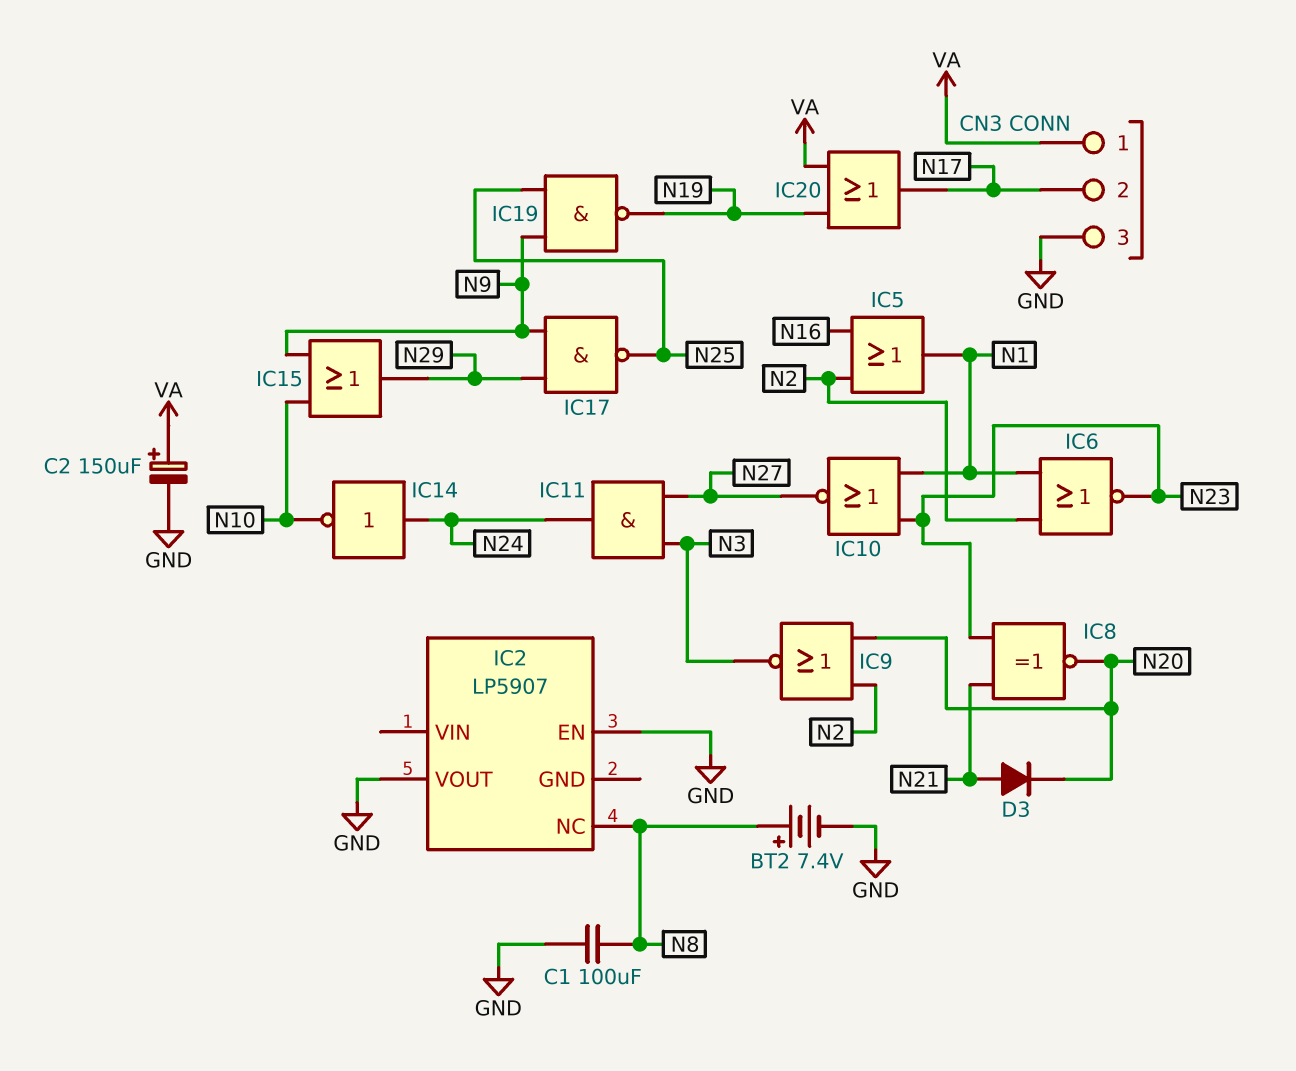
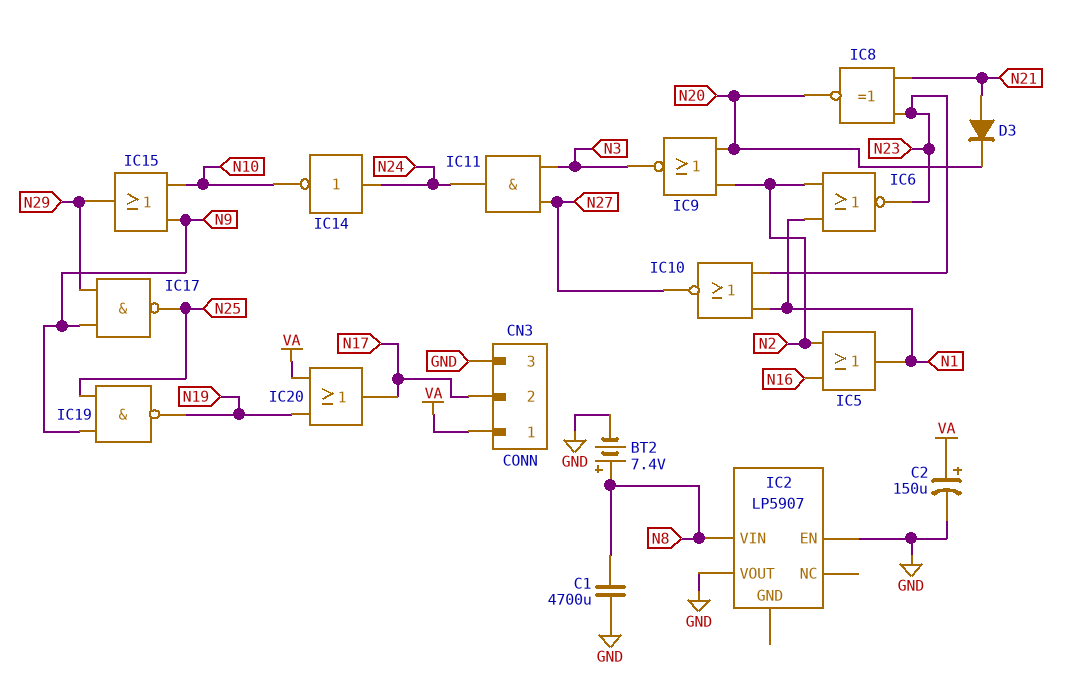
C1: 100uF (GND, N8) -> 4700uF (GND, N8)
IC2 pin NC: N8 -> none
IC2 pin VIN: none -> N8

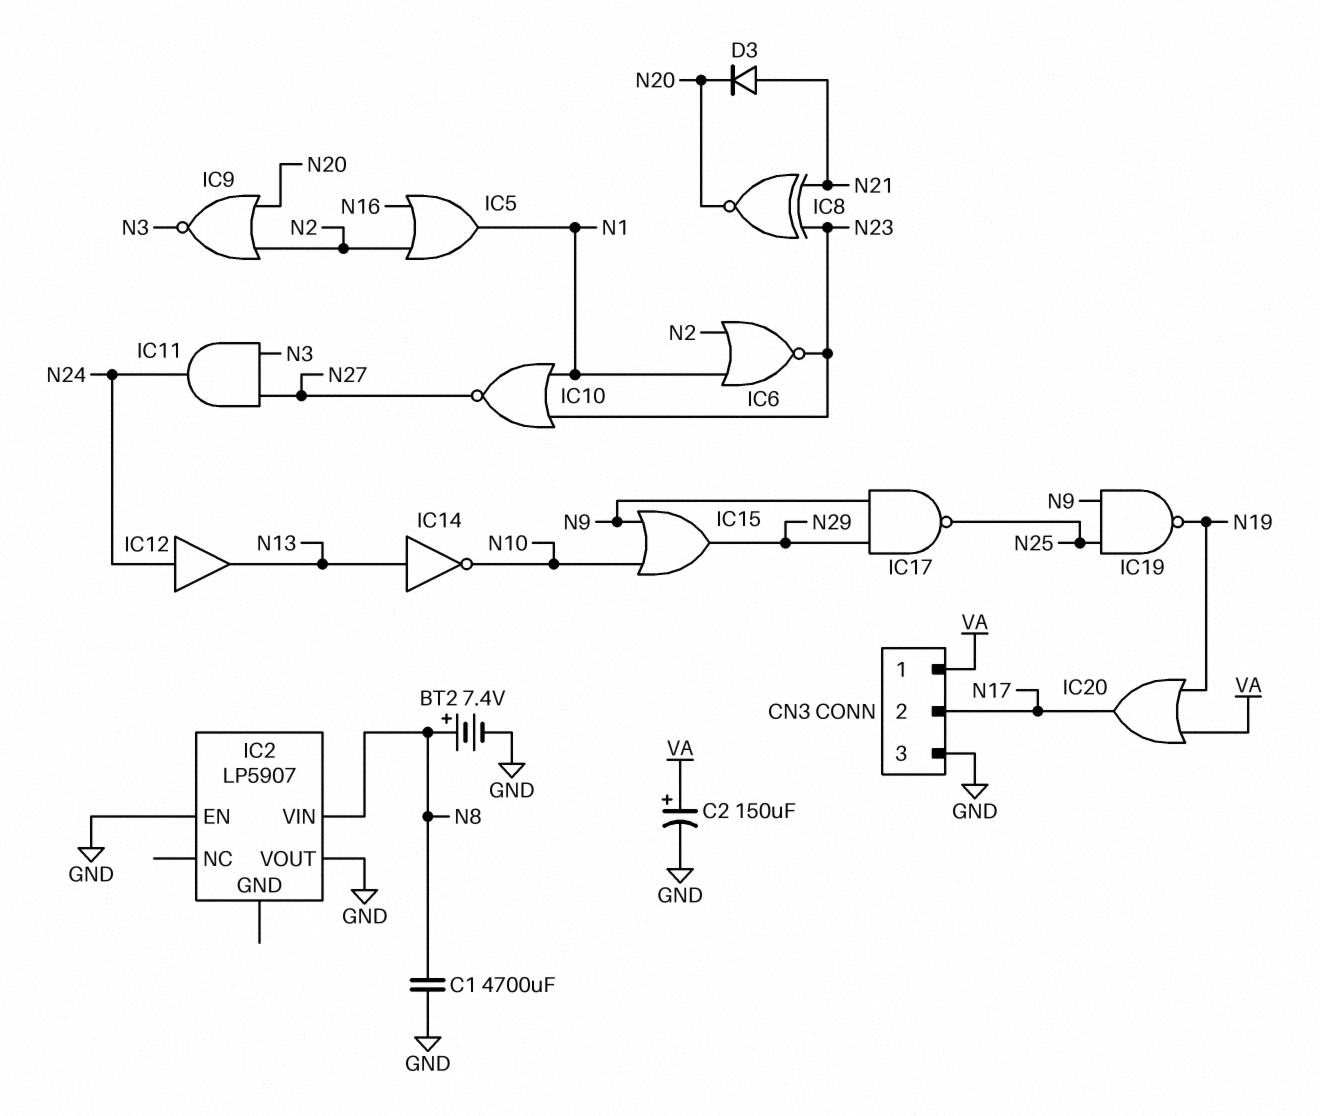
IC12: none -> buffer (in N24, out N13)
IC14: NOT (in N24, out N10) -> NOT (in N13, out N10)

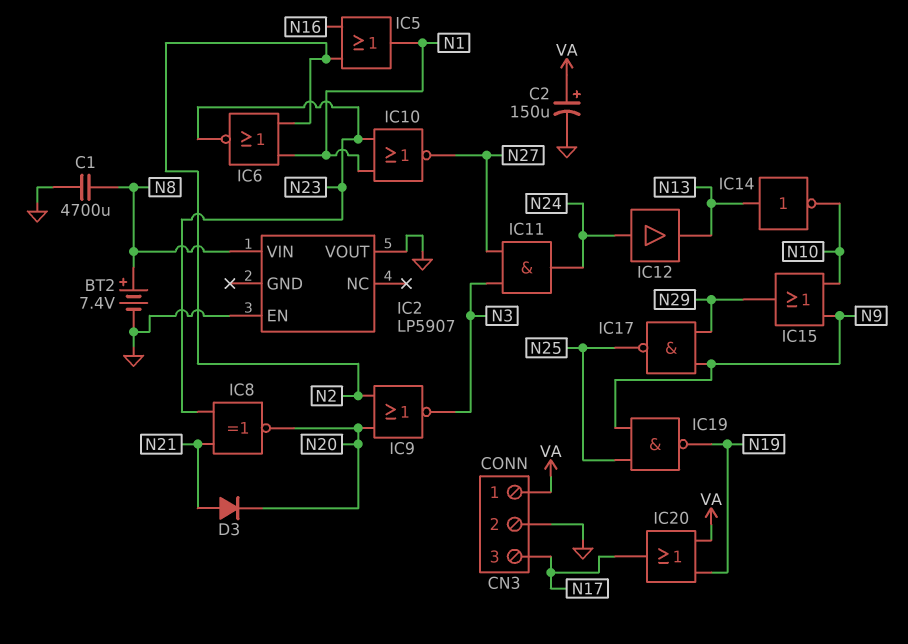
CN3 pin 2: N17 -> GND
CN3 pin 3: GND -> N17

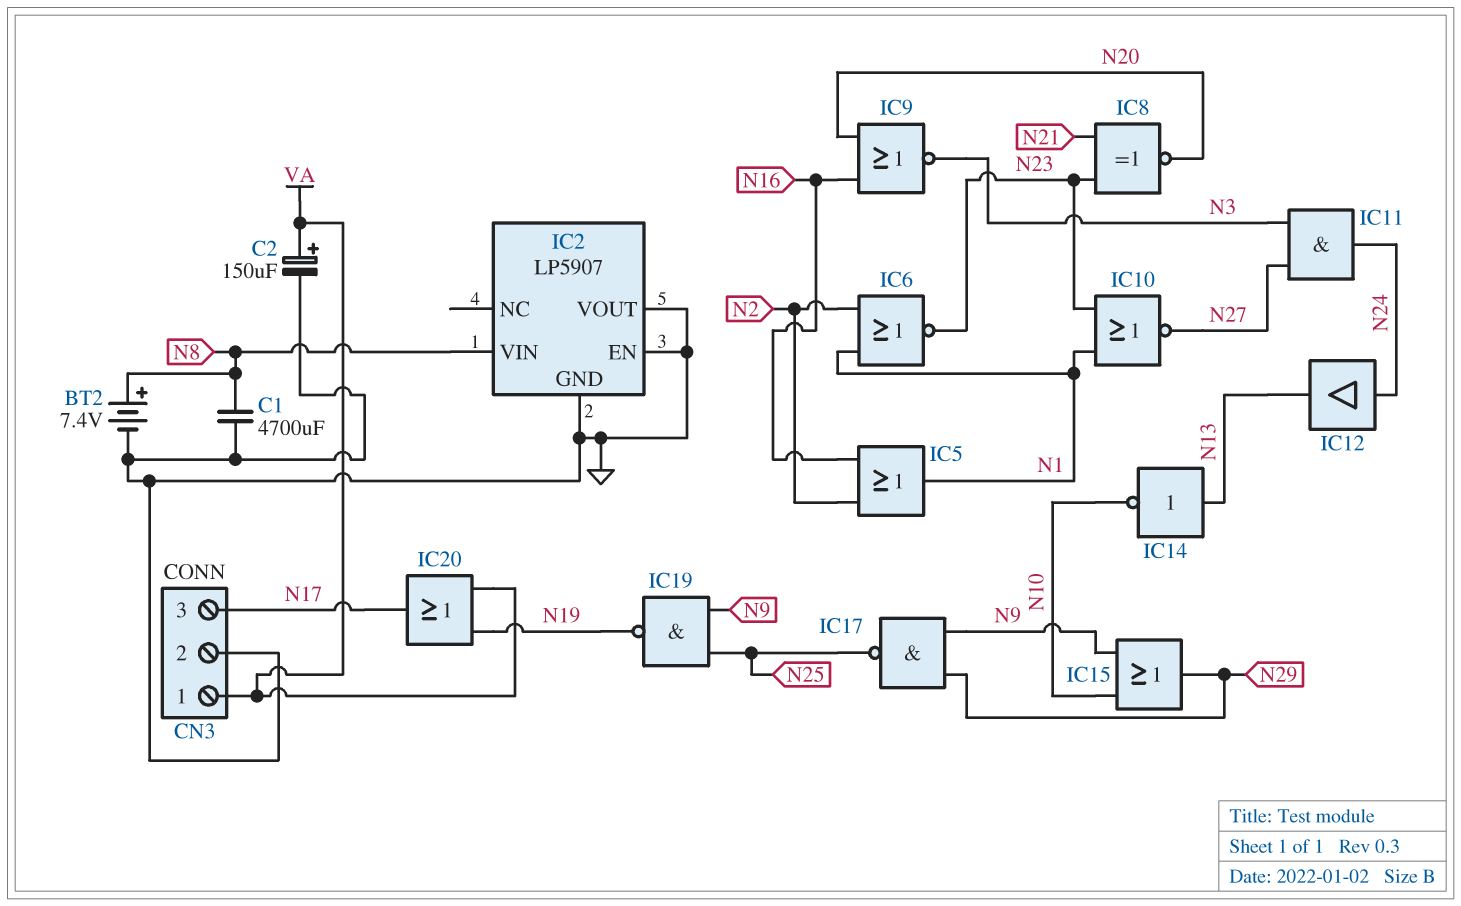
D3: diode (A N21, K N20) -> none
IC2 pin GND: none -> GND
IC9: NOR (in N2, in N20, out N3) -> NOR (in N16, in N20, out N3)

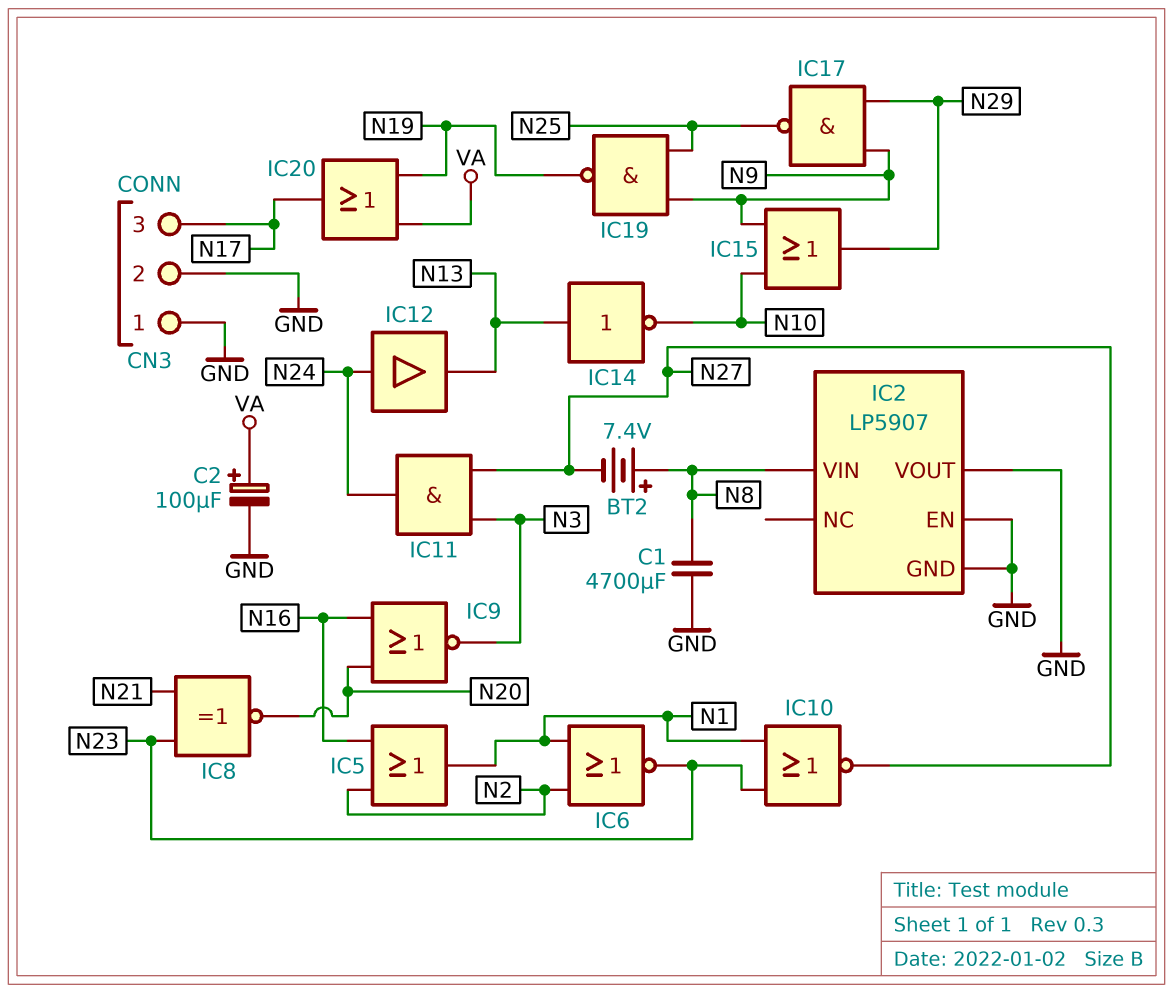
BT2: 7.4V (plus N8, minus GND) -> 7.4V (plus N8, minus N27)
C2: 150uF (plus VA, minus GND) -> 100uF (plus VA, minus GND)
CN3 pin 1: VA -> GND

